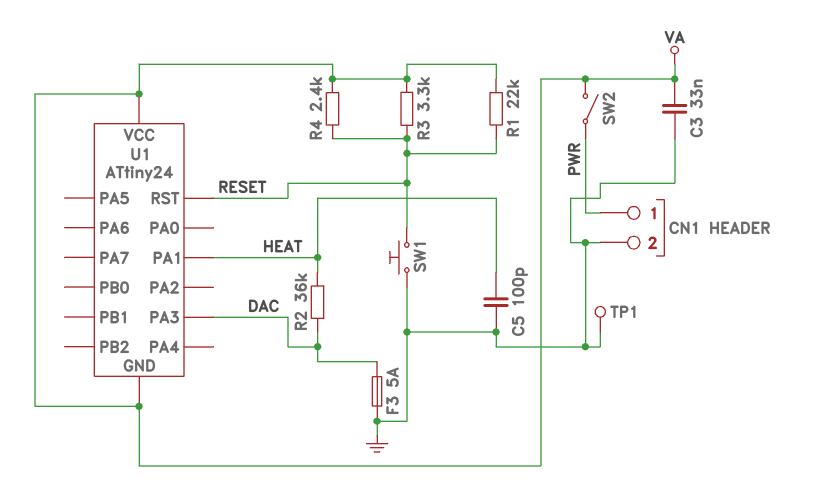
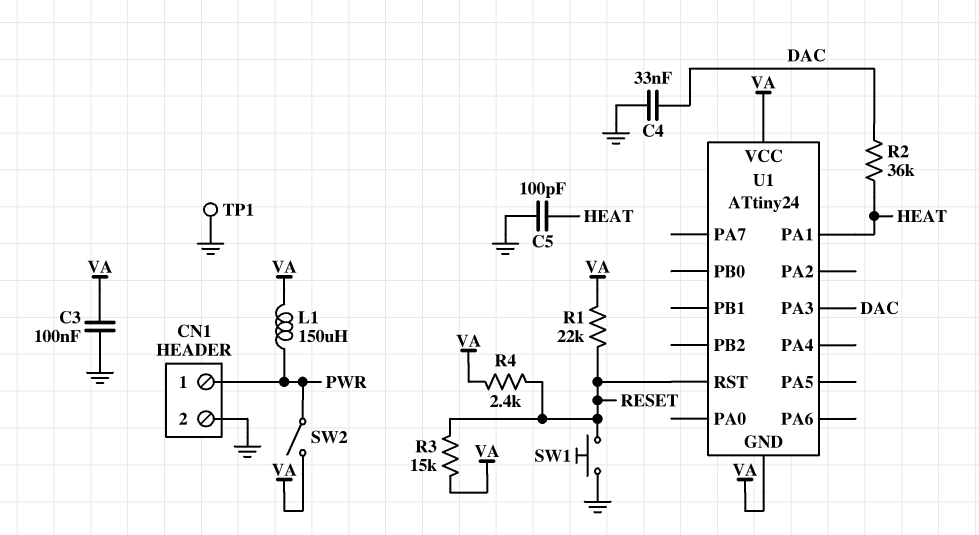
C3: 33nF (GND, VA) -> 100nF (GND, VA)
C4: none -> 33nF (DAC, GND)
F3: 5A (DAC, GND) -> none
L1: none -> 150uH (PWR, VA)
R3: 3.3k (RESET, VA) -> 15k (RESET, VA)

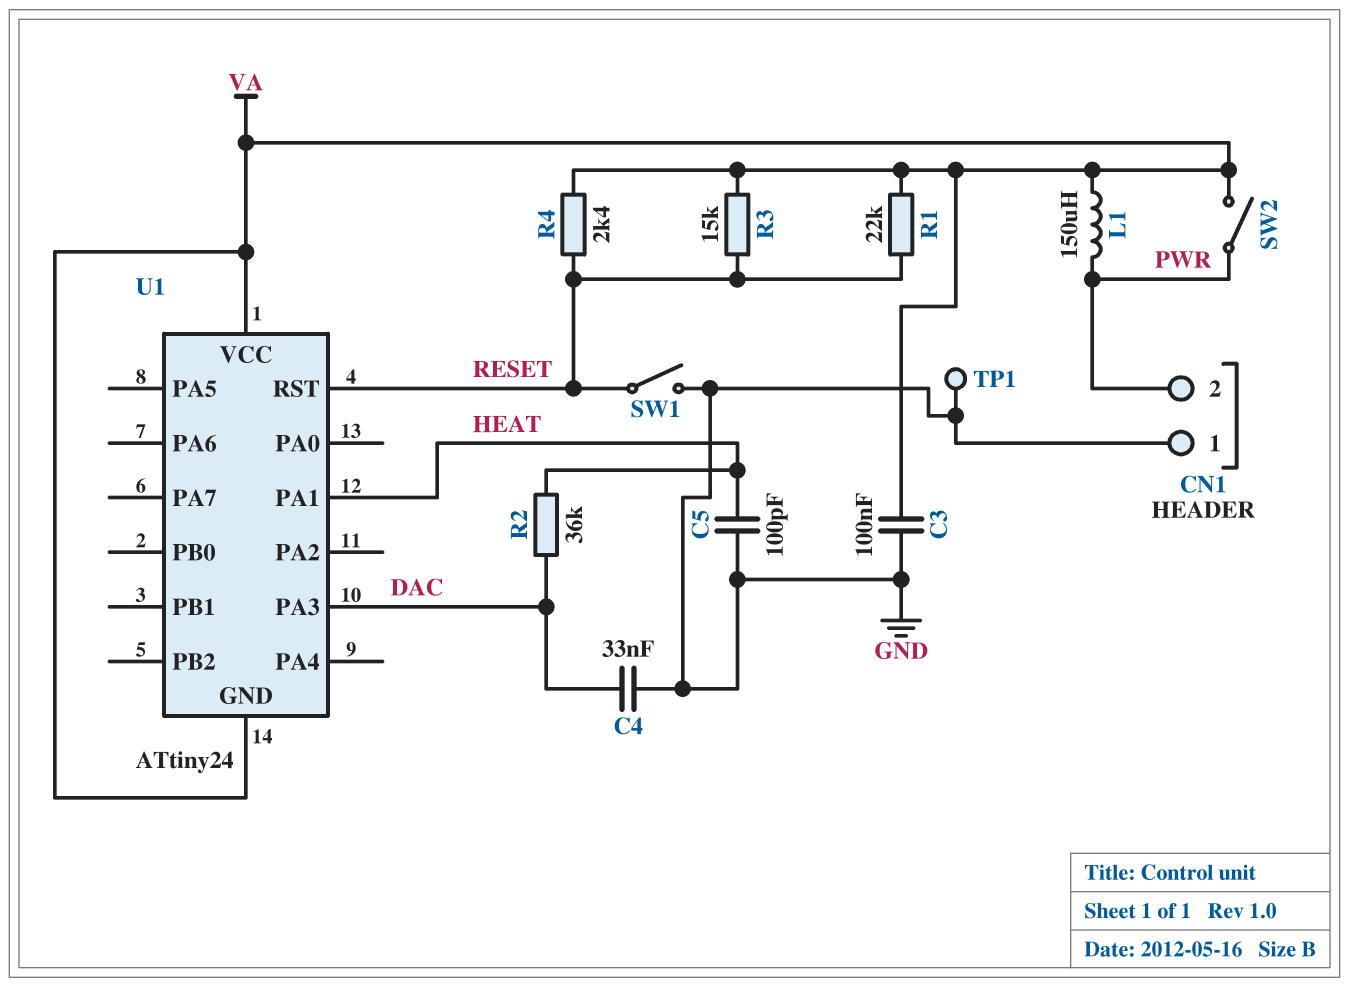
CN1 pin 1: PWR -> GND
CN1 pin 2: GND -> PWR
SW1: button (GND, RESET) -> switch (GND, RESET)

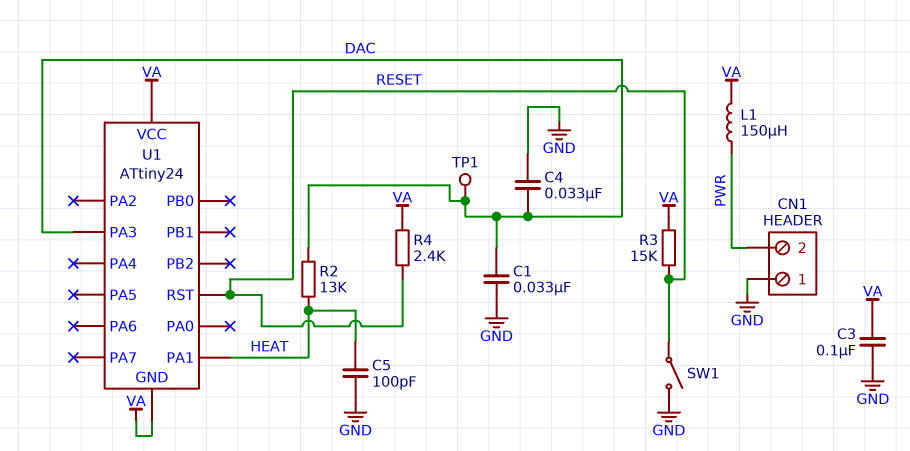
C1: none -> 33nF (DAC, GND)
R1: 22k (RESET, VA) -> none
R2: 36k (DAC, HEAT) -> 13k (DAC, HEAT)
SW2: switch (PWR, VA) -> none
TP1: test point (GND) -> test point (DAC)

